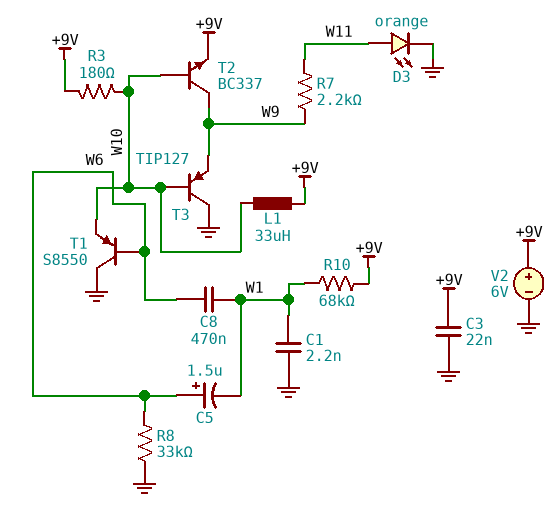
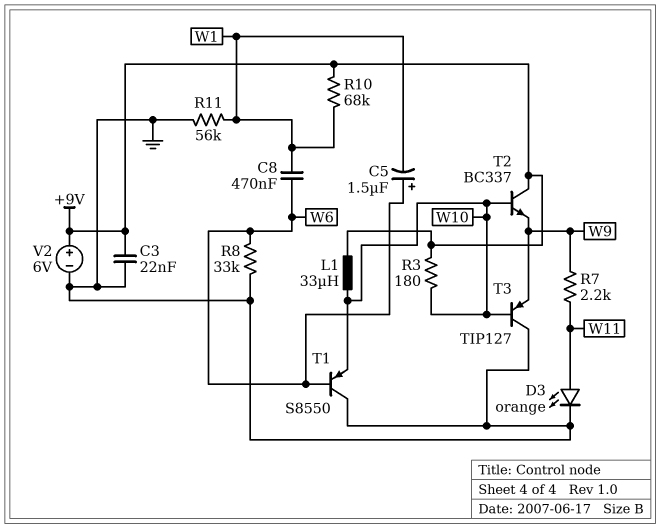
C1: 2.2nF (GND, W1) -> none
R11: none -> 56k (GND, W1)
T2: NPN BC337 (B W10, C W9, E +9V) -> NPN BC337 (B W10, C +9V, E W9)

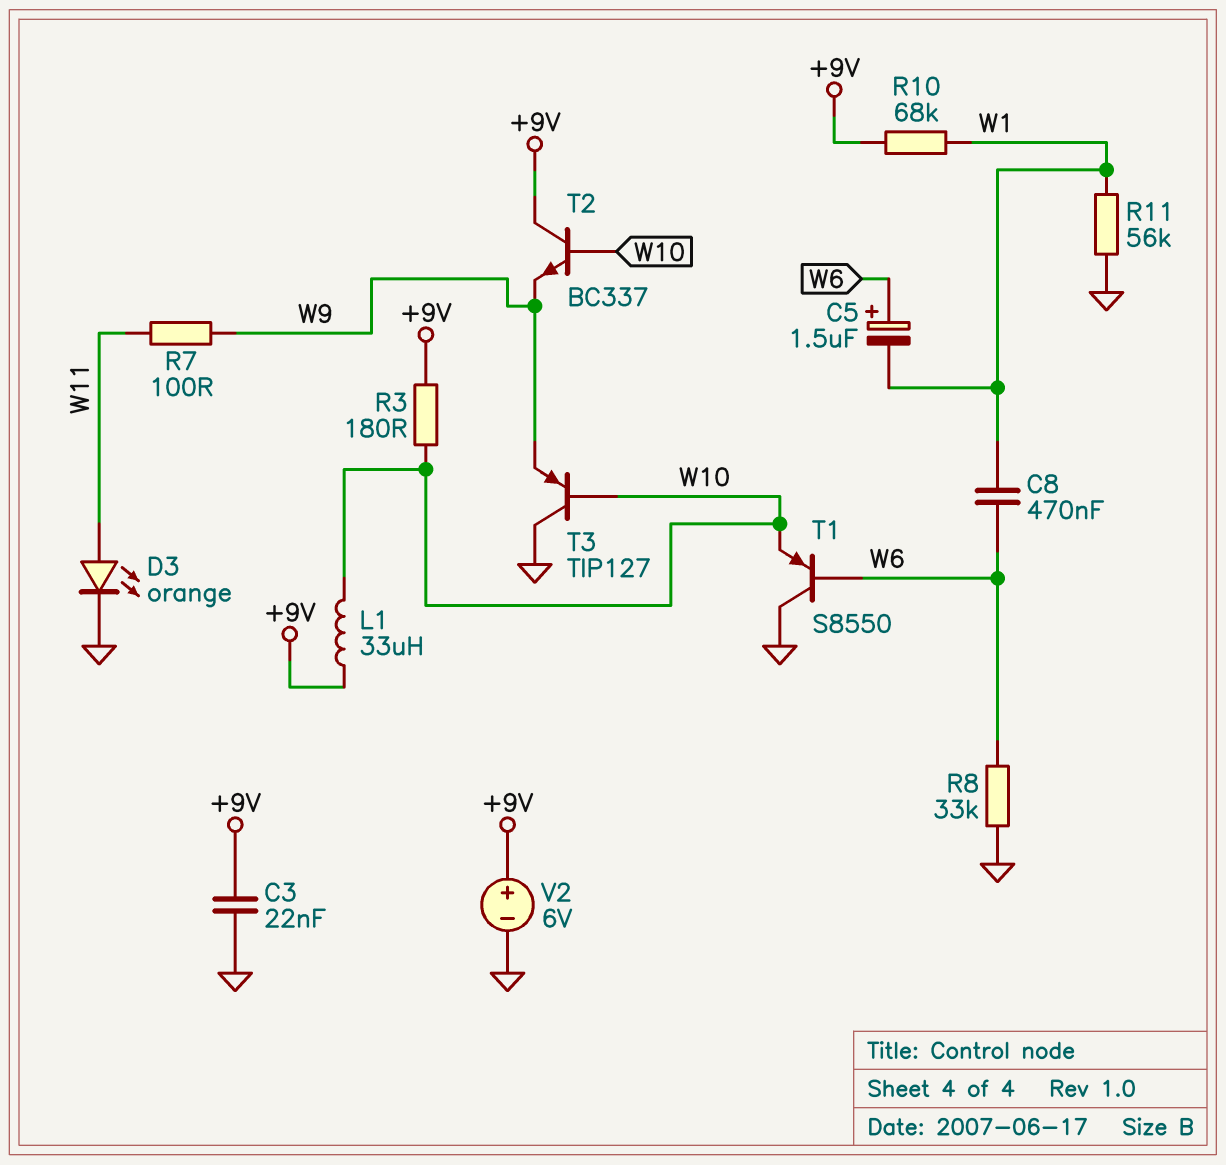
R7: 2.2k (W9, W11) -> 100 (W9, W11)

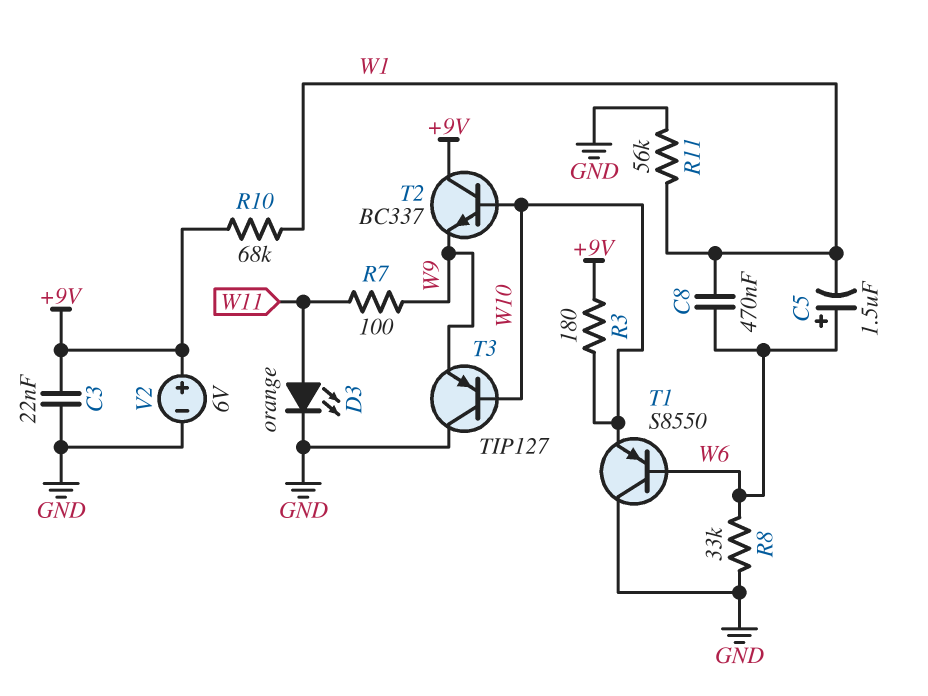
L1: 33uH (+9V, W10) -> none

